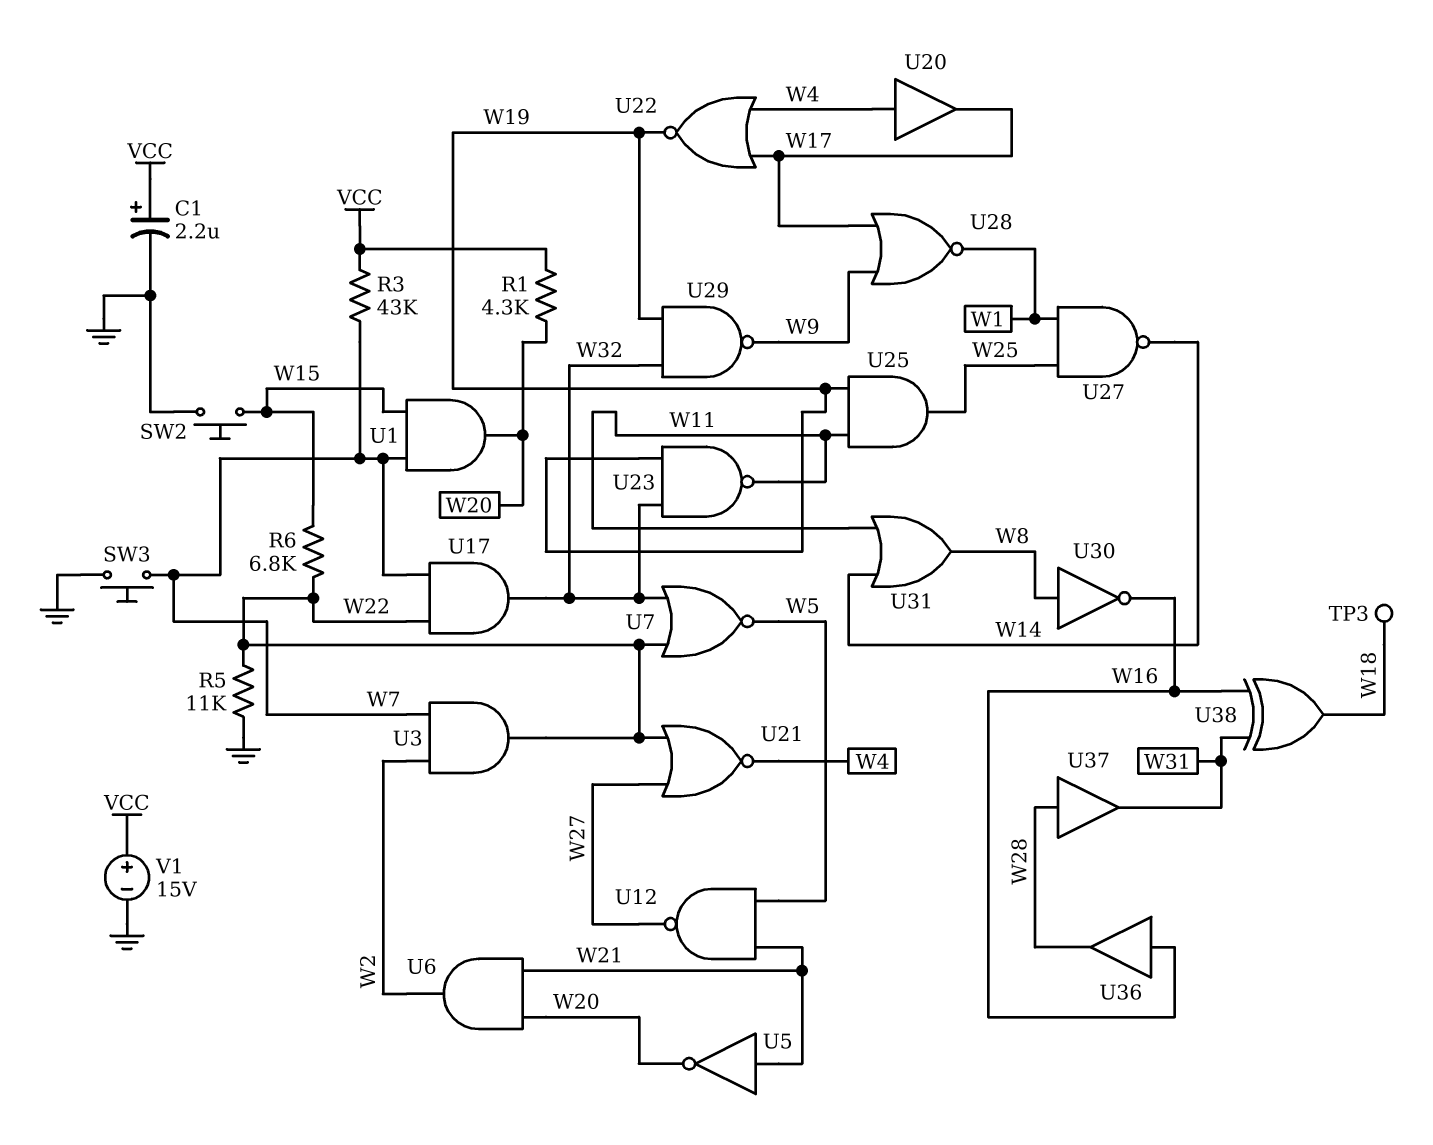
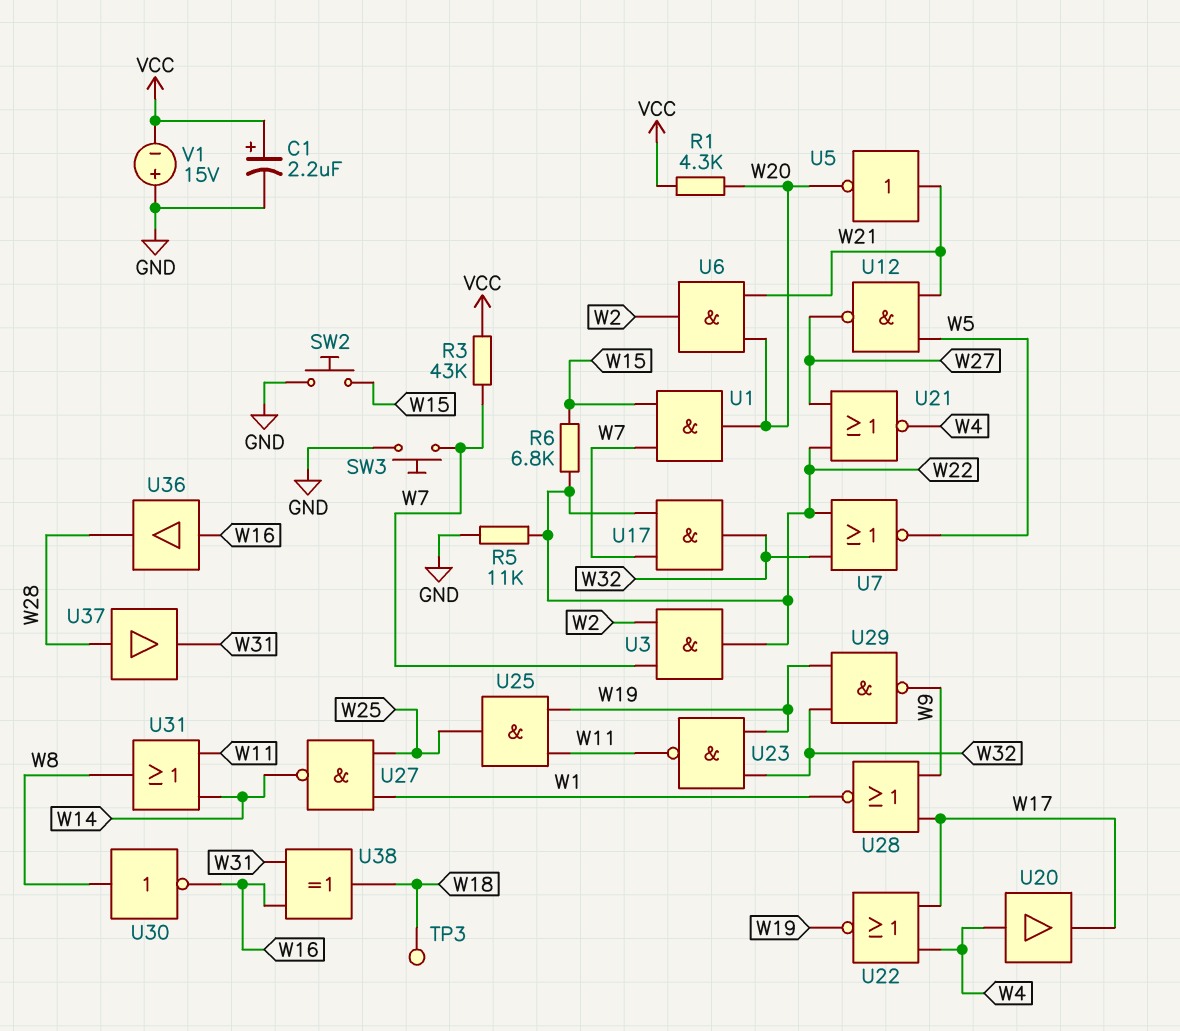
V1: 15V (plus VCC, minus GND) -> 15V (plus GND, minus VCC)

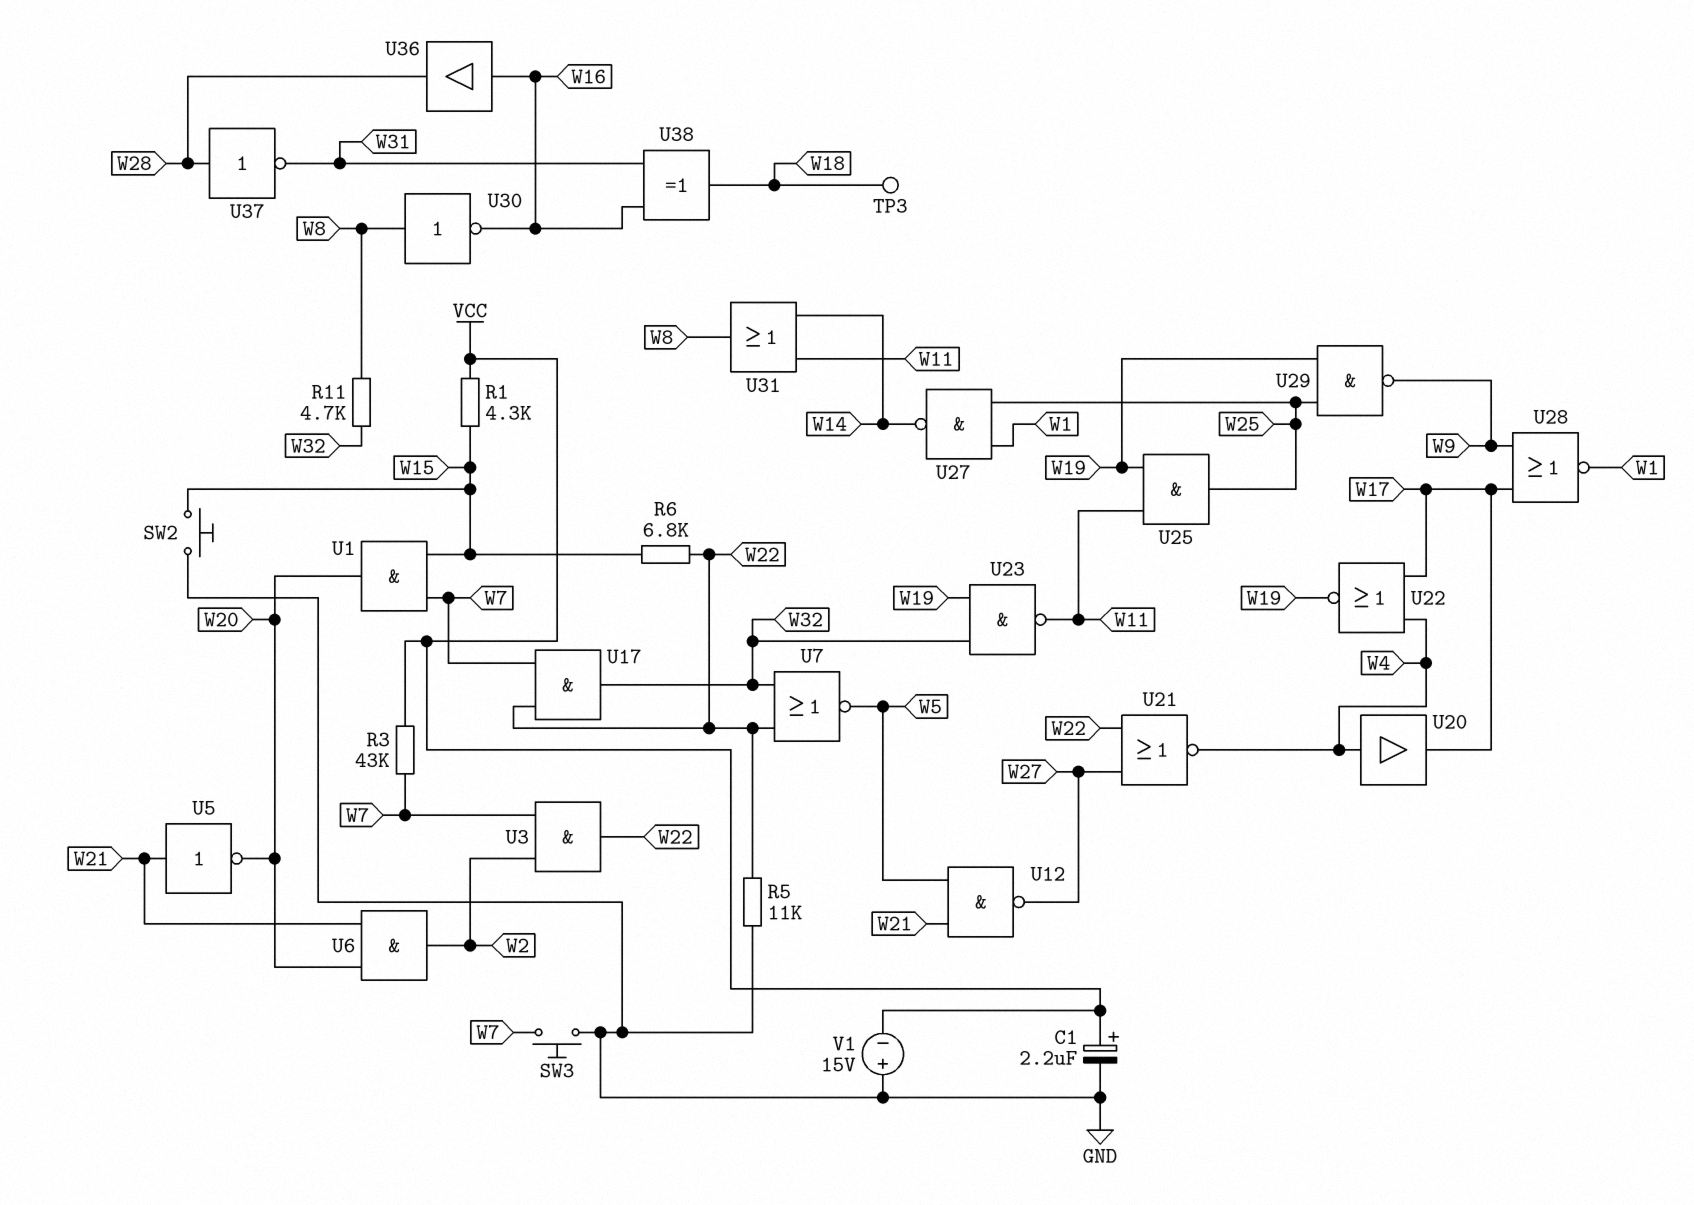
R1: 4.3k (VCC, W20) -> 4.3k (VCC, W15)
R11: none -> 4.7k (W8, W32)
U29: NAND (in W19, in W32, out W9) -> NAND (in W19, in W25, out W9)
U37: buffer (in W28, out W31) -> NOT (in W28, out W31)

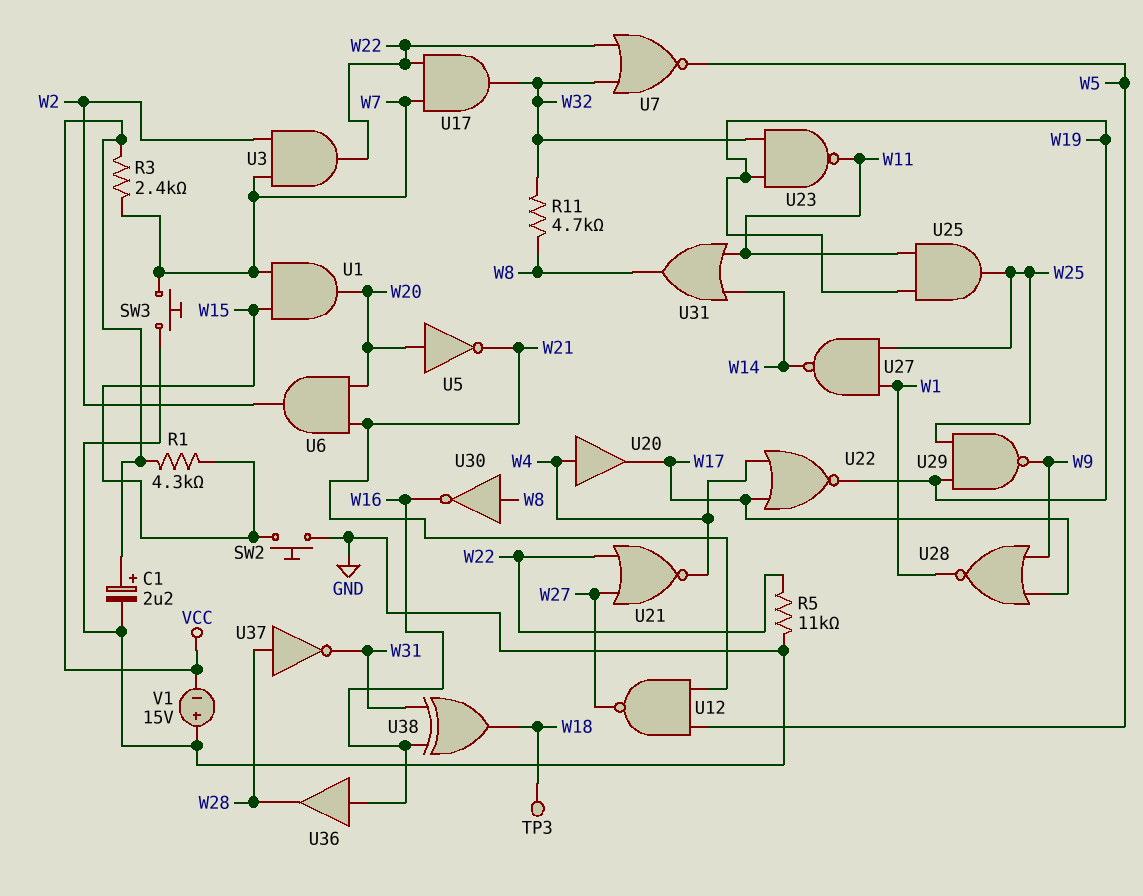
R3: 43k (VCC, W7) -> 2.4k (VCC, W7)
R6: 6.8k (W15, W22) -> none
U5: NOT (in W21, out W20) -> NOT (in W20, out W21)

